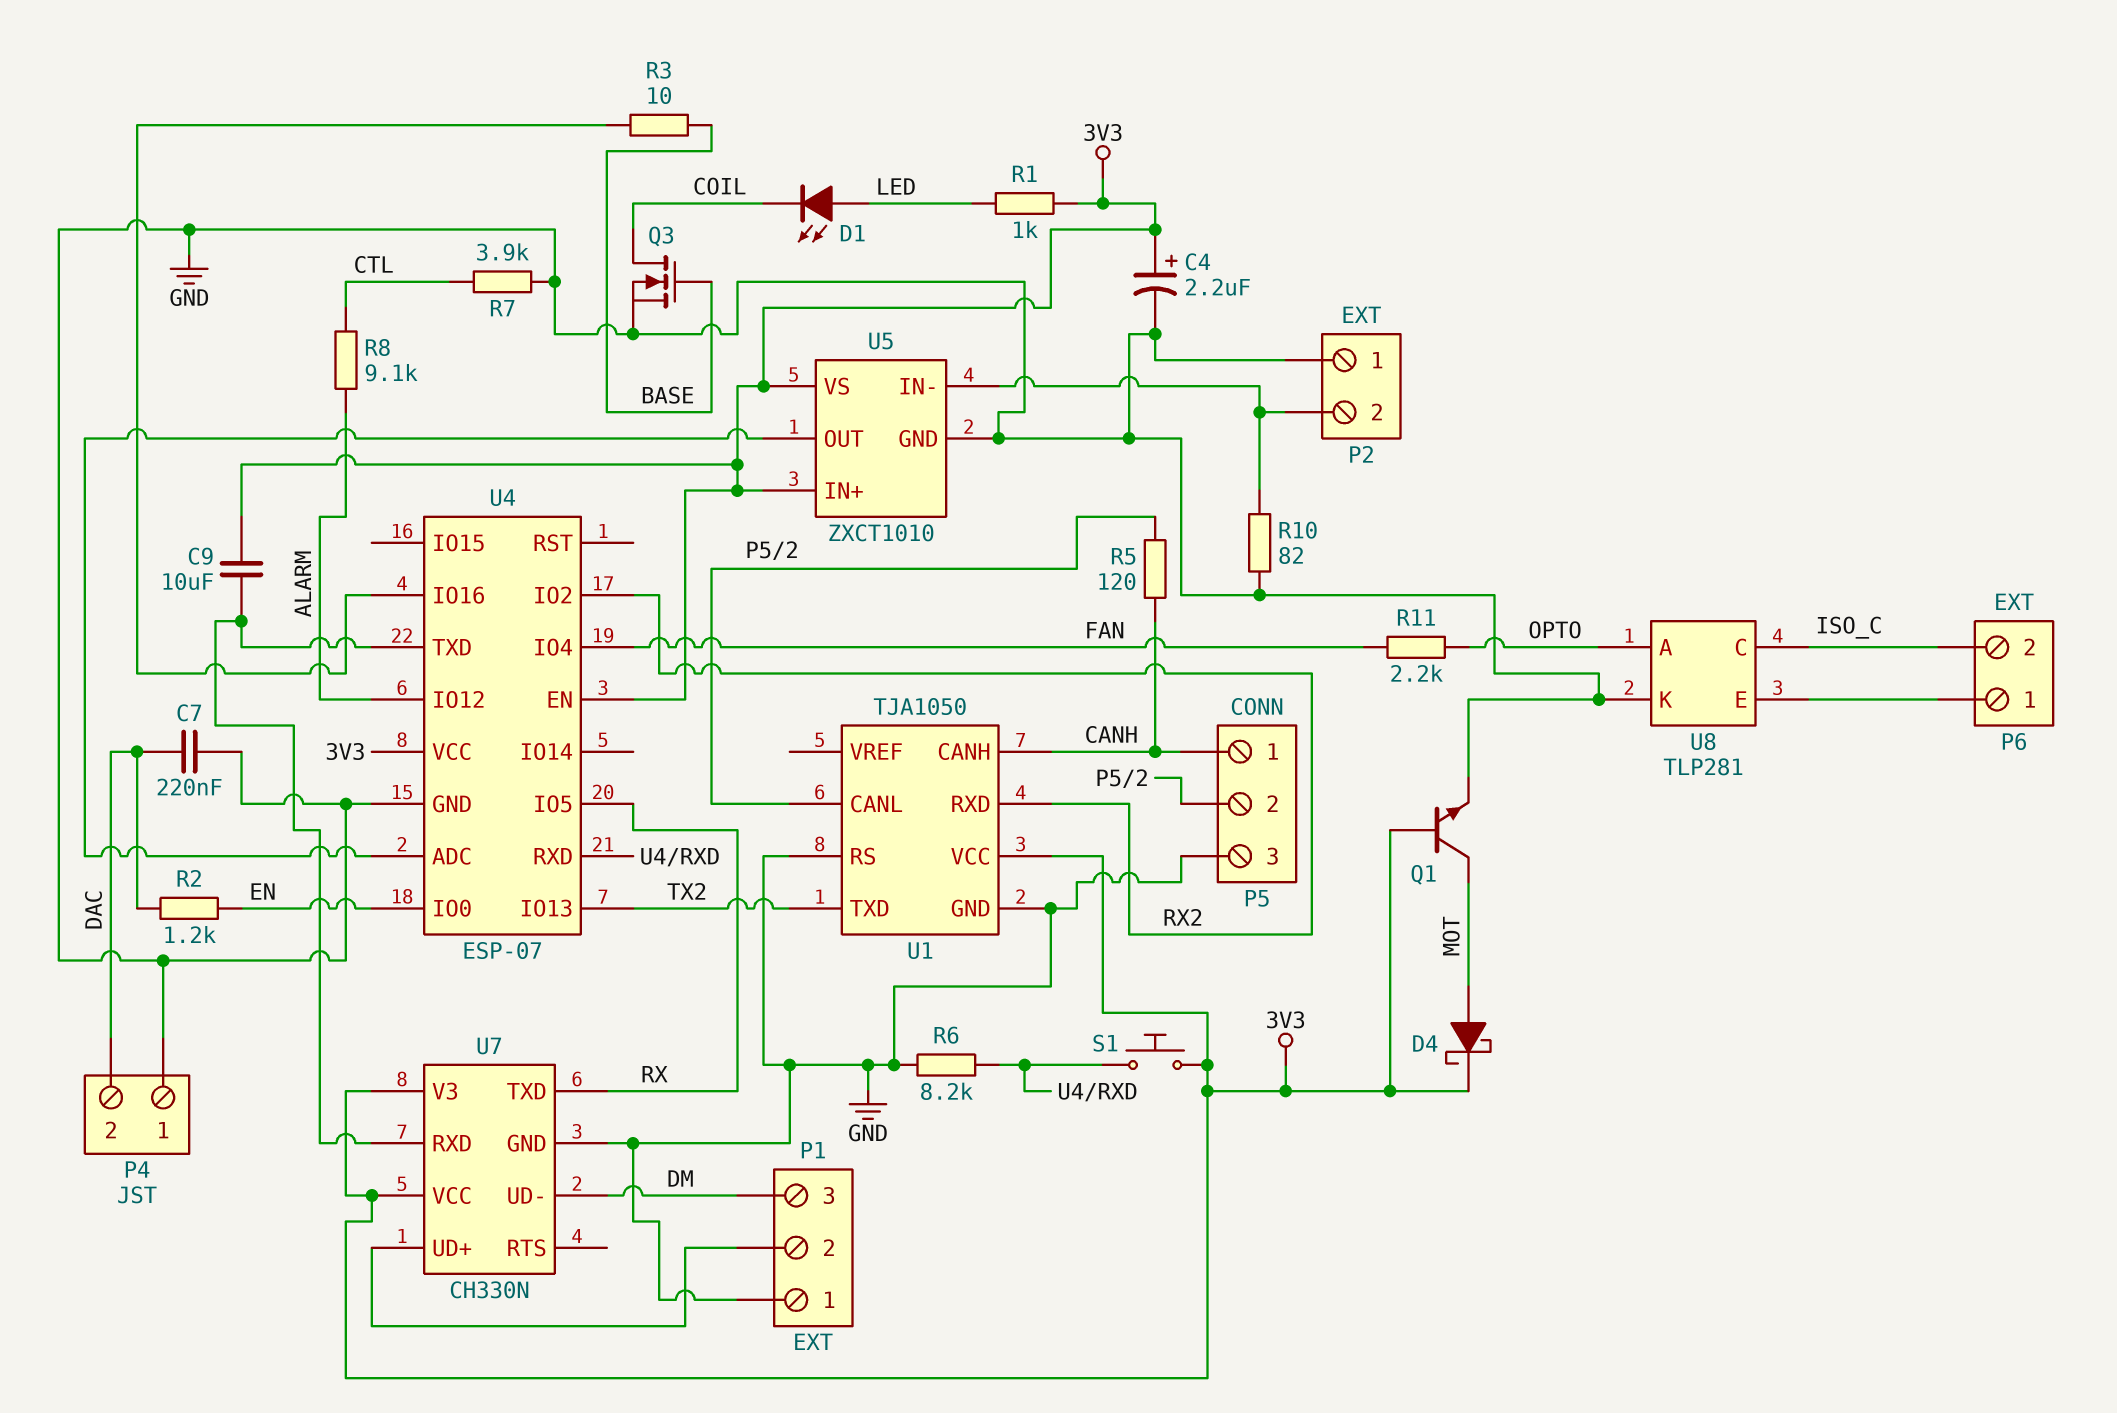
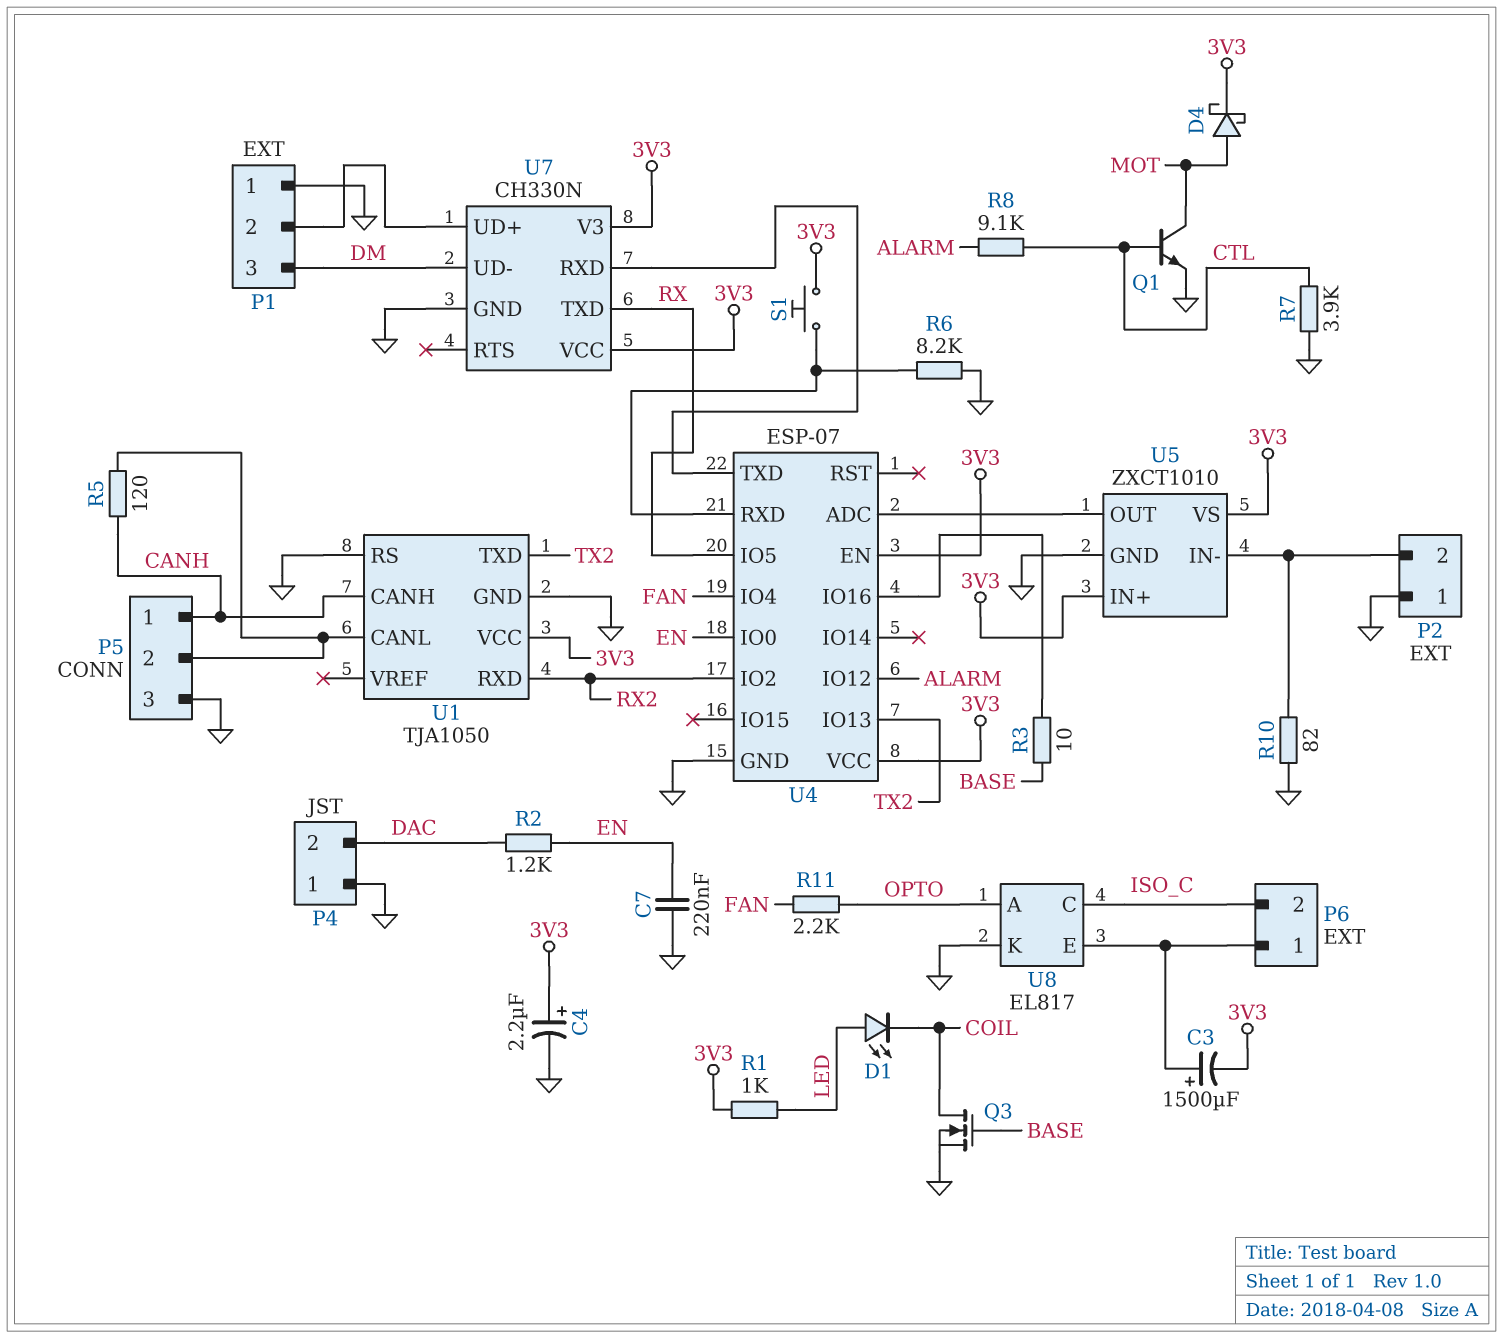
C3: none -> 1500uF (plus P6/1, minus 3V3)
C7: 220nF (DAC, GND) -> 220nF (EN, GND)
C9: 10uF (3V3, U4/TXD) -> none
Q1: NPN (B 3V3, C MOT, E GND) -> NPN (B CTL, C MOT, E GND)
U8: TLP281 -> EL817

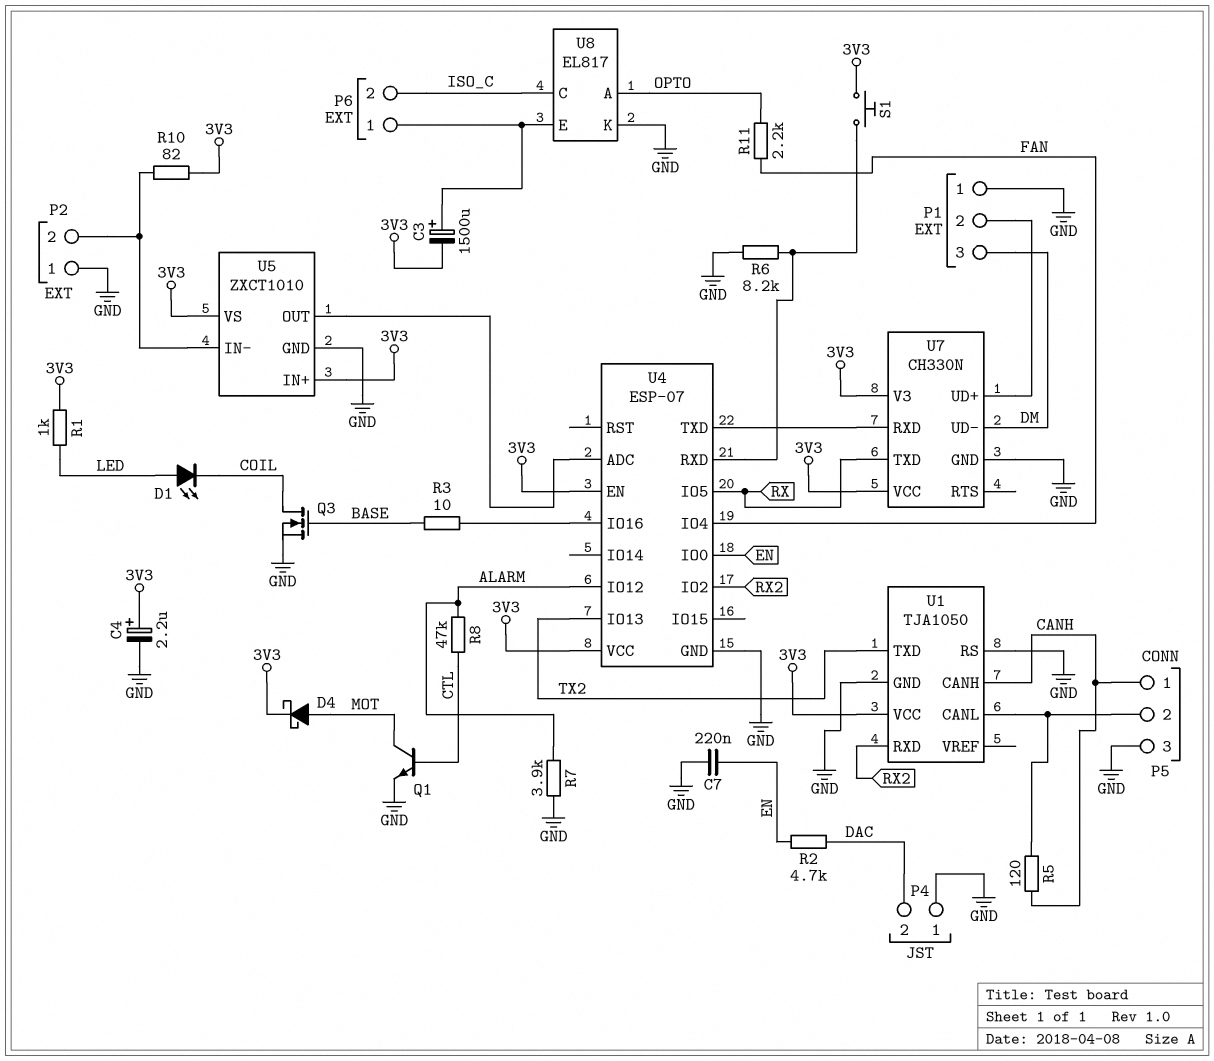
R2: 1.2k (DAC, EN) -> 4.7k (DAC, EN)
R7: 3.9k (CTL, GND) -> 3.9k (ALARM, GND)
R8: 9.1k (ALARM, CTL) -> 47k (ALARM, CTL)
R10: 82 (GND, P2/2) -> 82 (3V3, P2/2)

